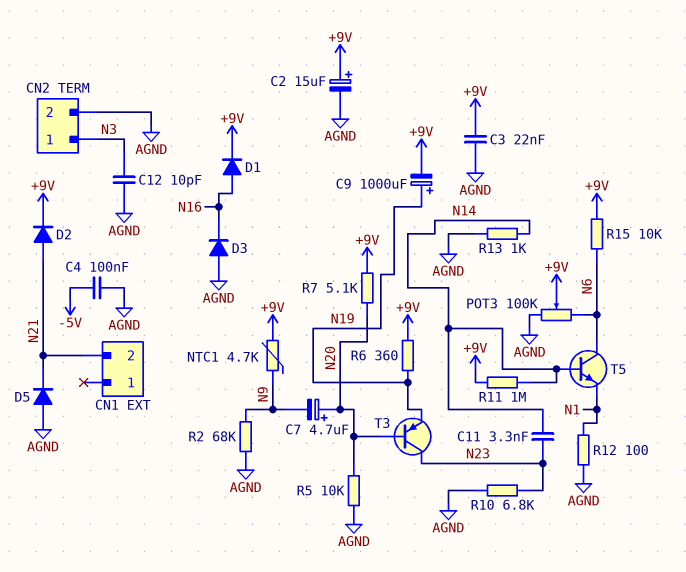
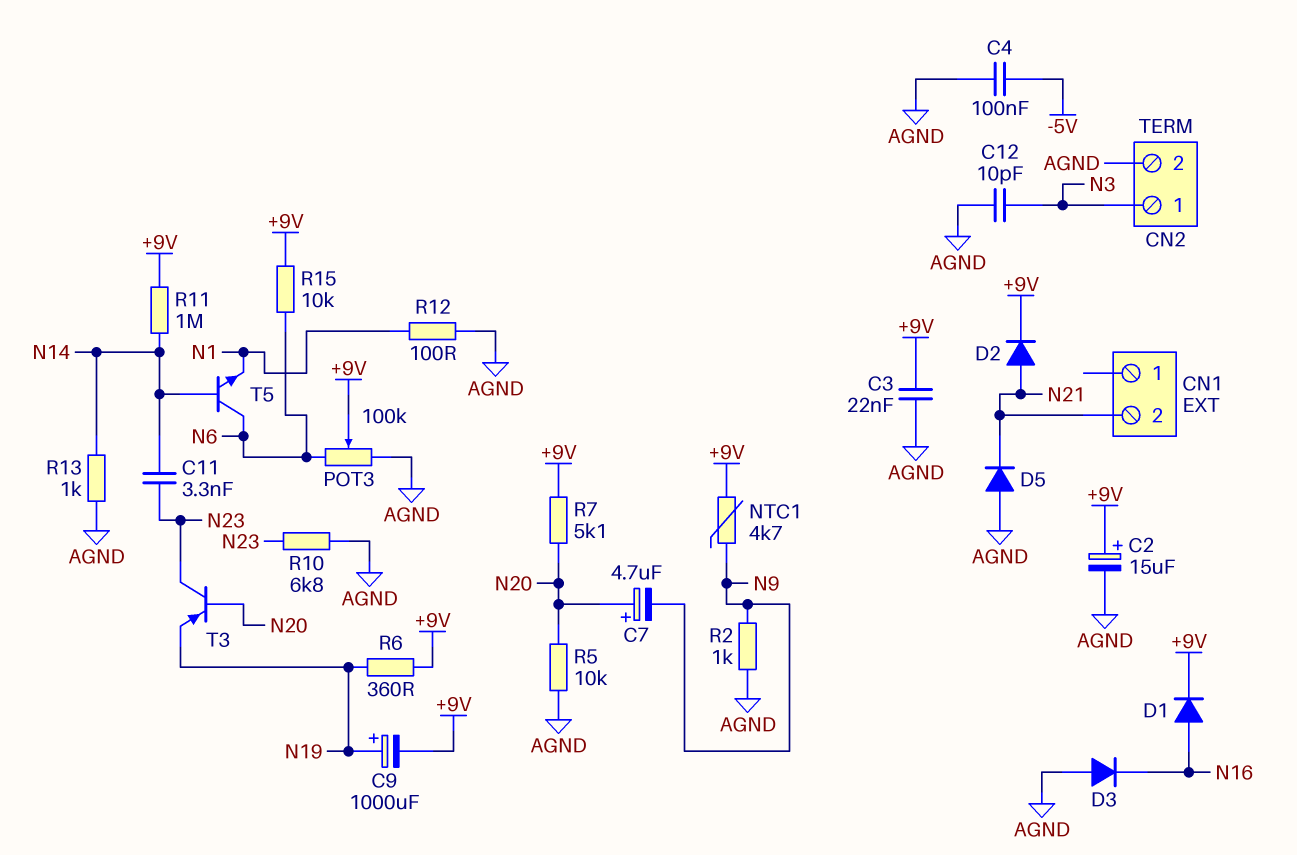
R2: 68k (AGND, N9) -> 1k (AGND, N9)

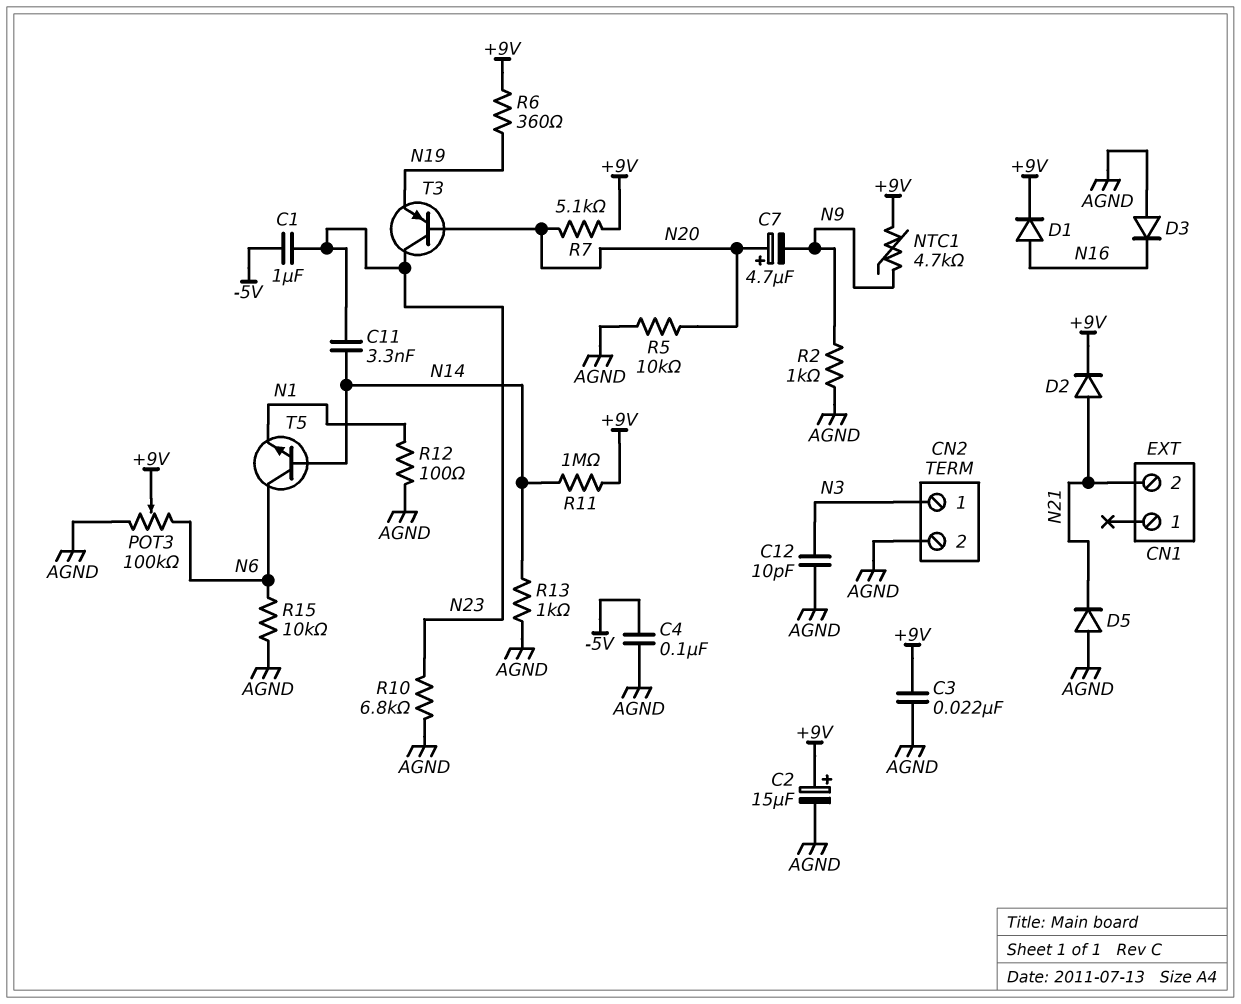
C1: none -> 1uF (-5V, N23)
C9: 1000uF (plus N19, minus +9V) -> none
R15: 10k (+9V, N6) -> 10k (AGND, N6)

